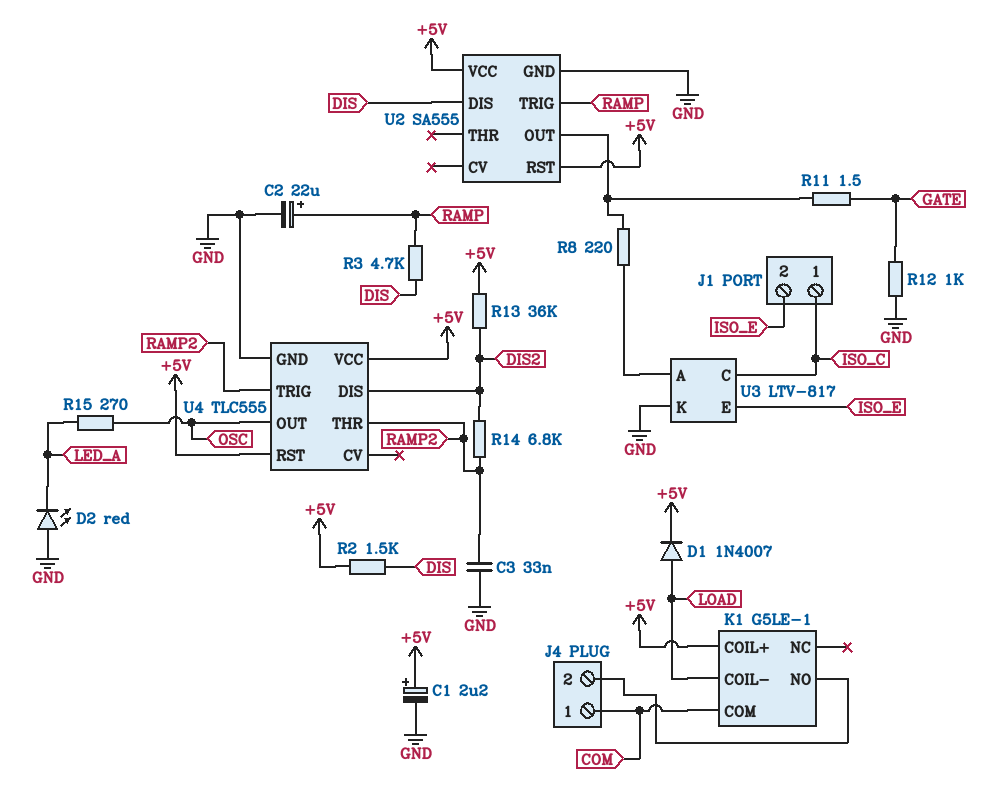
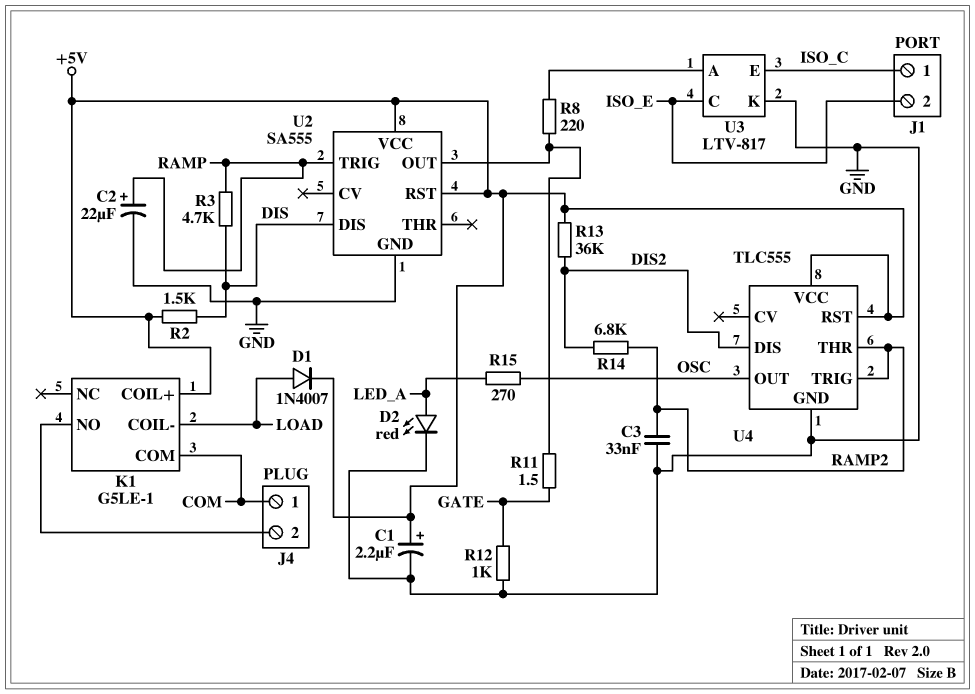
D2: LED red (A GND, K LED_A) -> LED red (A LED_A, K GND)
U3 pin C: ISO_C -> ISO_E
U3 pin E: ISO_E -> ISO_C

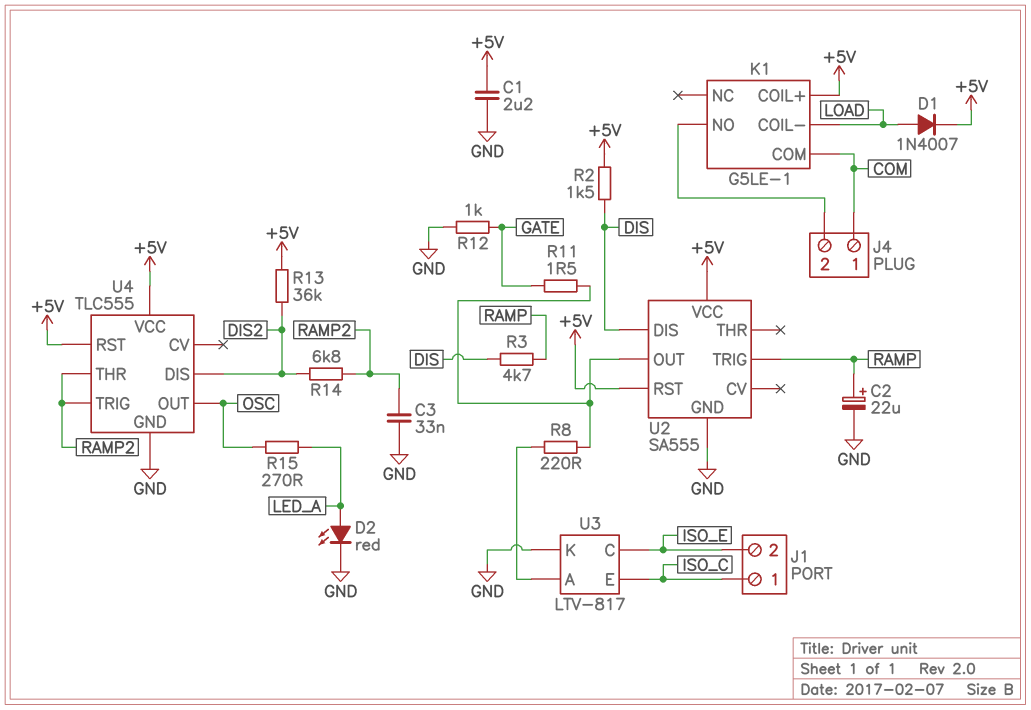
C1: 2.2uF (plus +5V, minus GND) -> 2.2uF (+5V, GND)

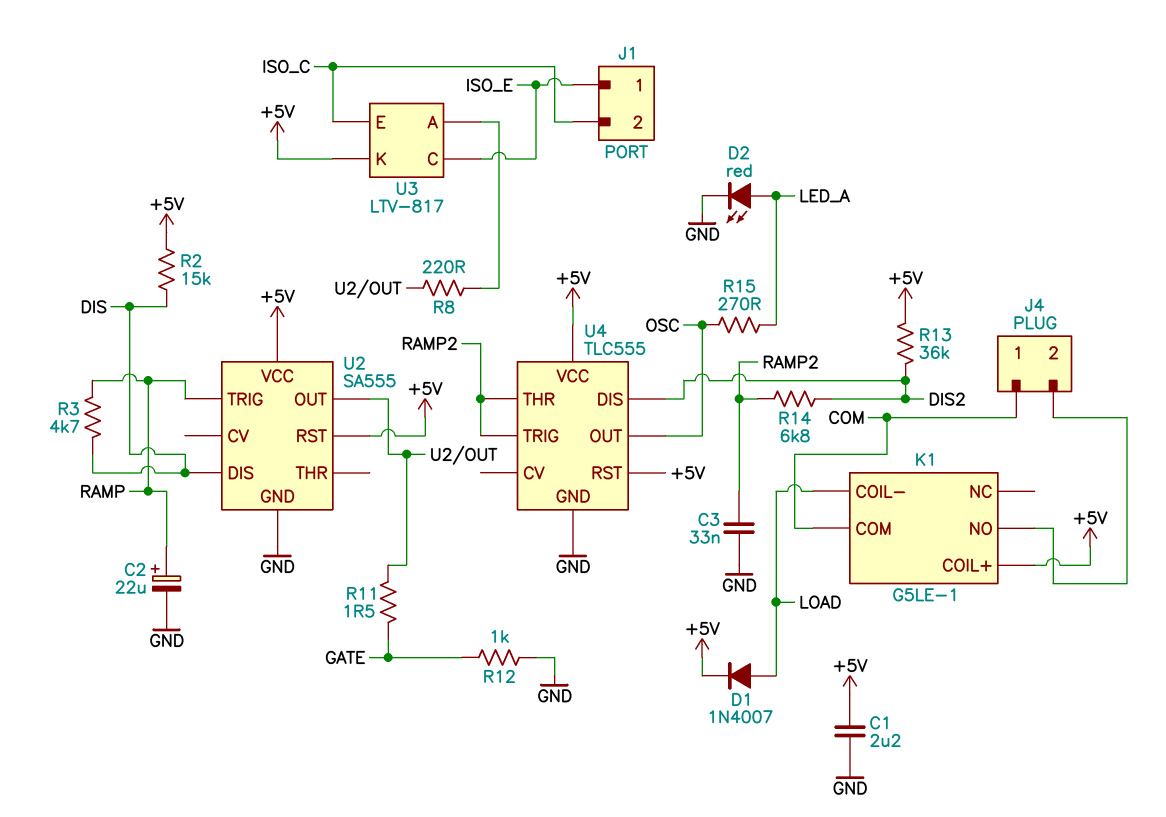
J1 pin 1: ISO_C -> ISO_E
J1 pin 2: ISO_E -> ISO_C
R2: 1.5k (+5V, DIS) -> 15k (+5V, DIS)
U3 pin K: GND -> +5V

